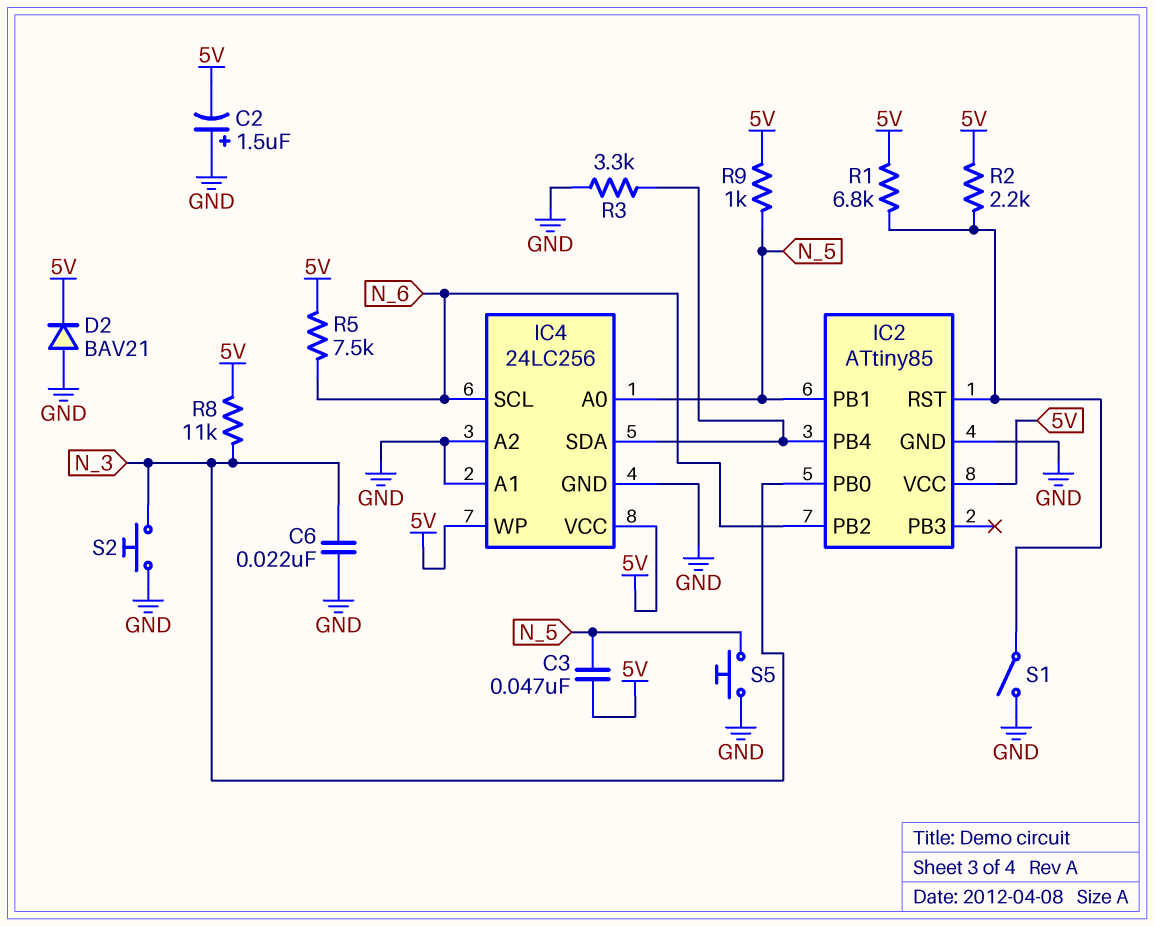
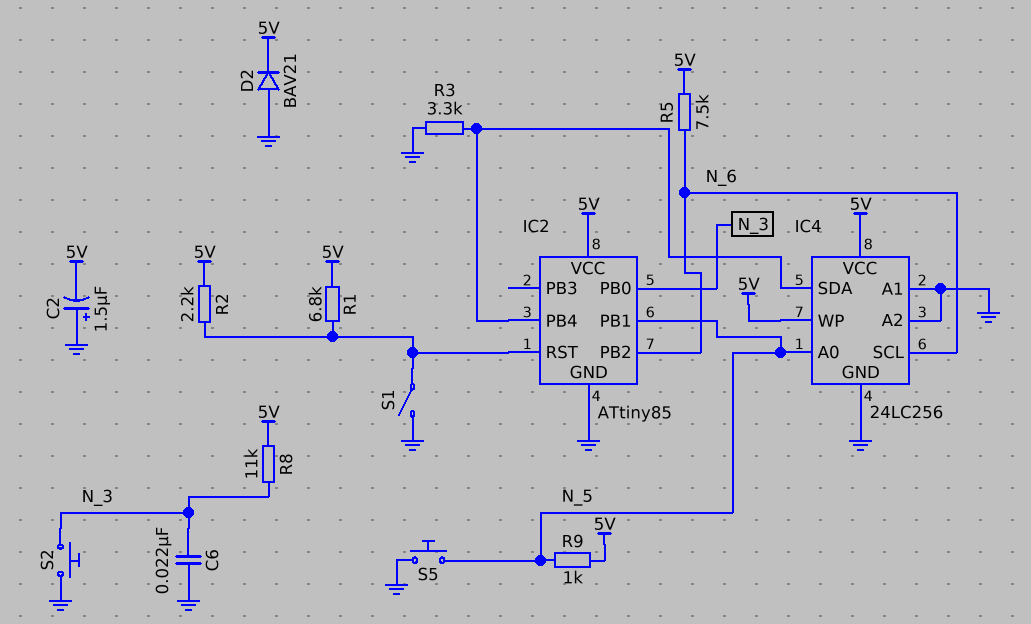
C3: 47nF (5V, N_5) -> none

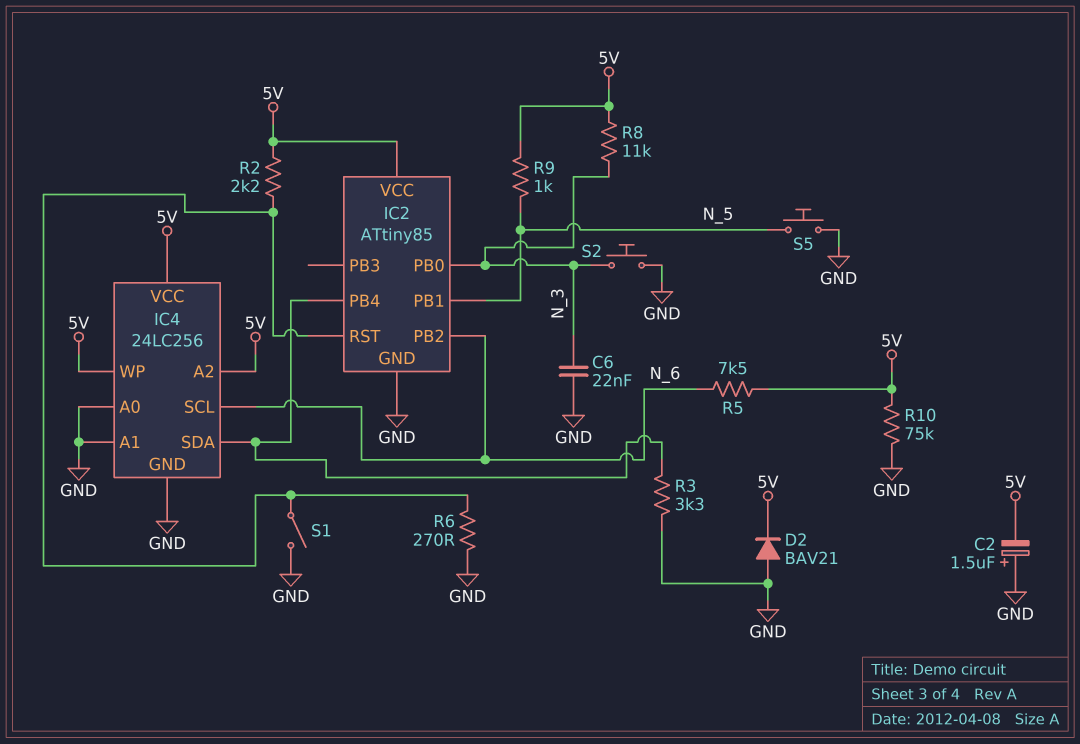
IC4 pin A0: N_5 -> GND
IC4 pin A2: GND -> 5V
R1: 6.8k (5V, IC2/RST) -> none
R6: none -> 270 (GND, IC2/RST)
R10: none -> 75k (5V, GND)

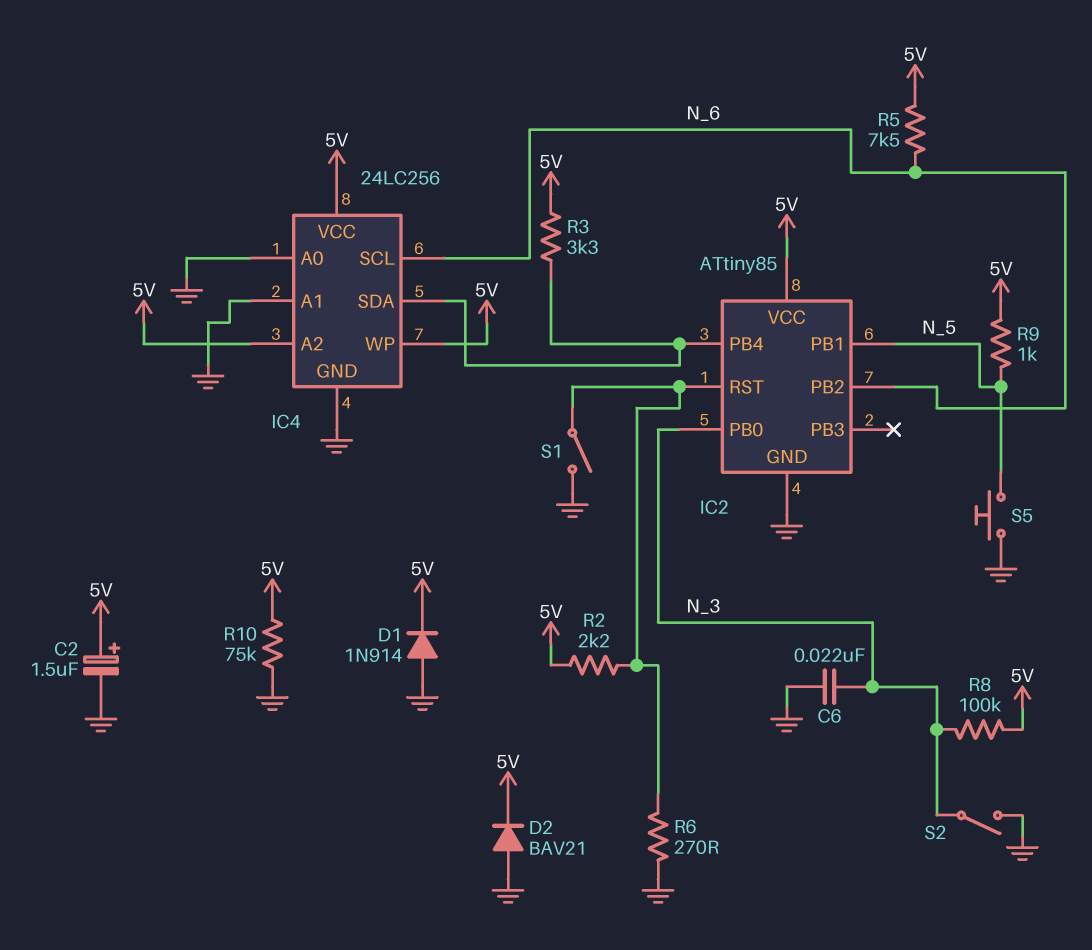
C2: 1.5uF (plus GND, minus 5V) -> 1.5uF (plus 5V, minus GND)
D1: none -> diode 1N914 (A GND, K 5V)
R3: 3.3k (GND, IC2/PB4) -> 3.3k (5V, IC2/PB4)
R8: 11k (5V, N_3) -> 100k (5V, N_3)
S2: button (GND, N_3) -> switch (GND, N_3)

